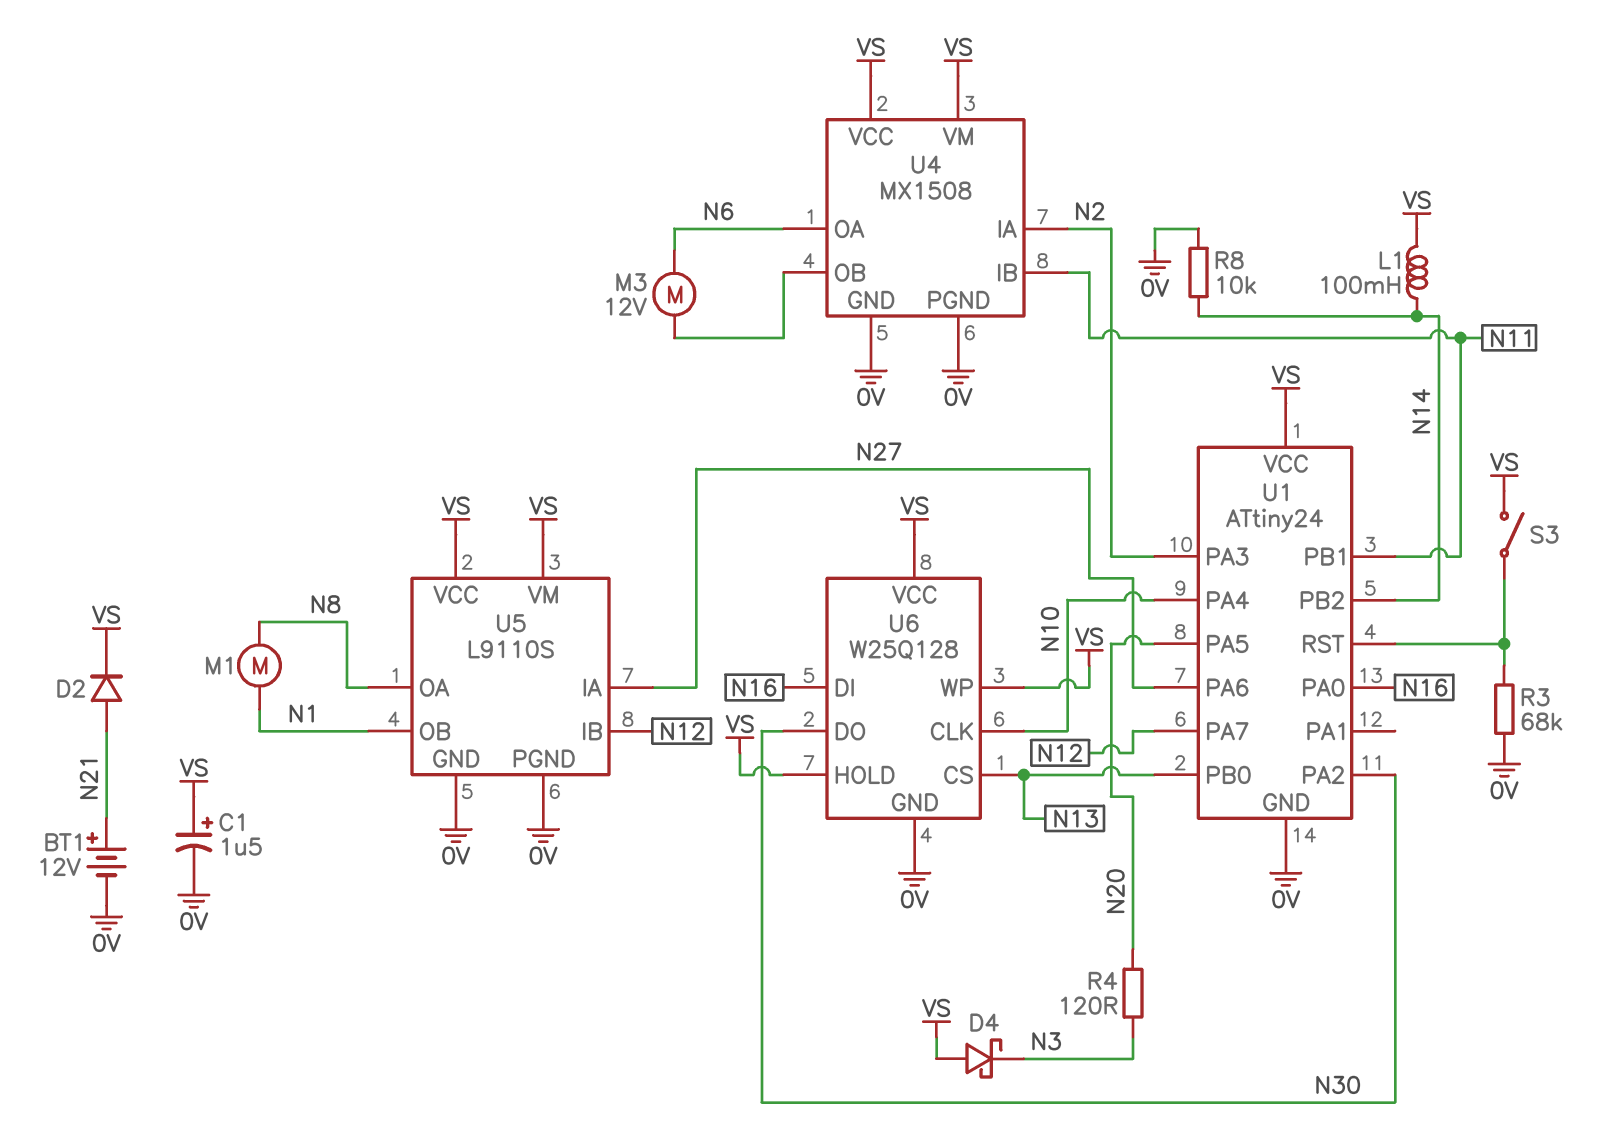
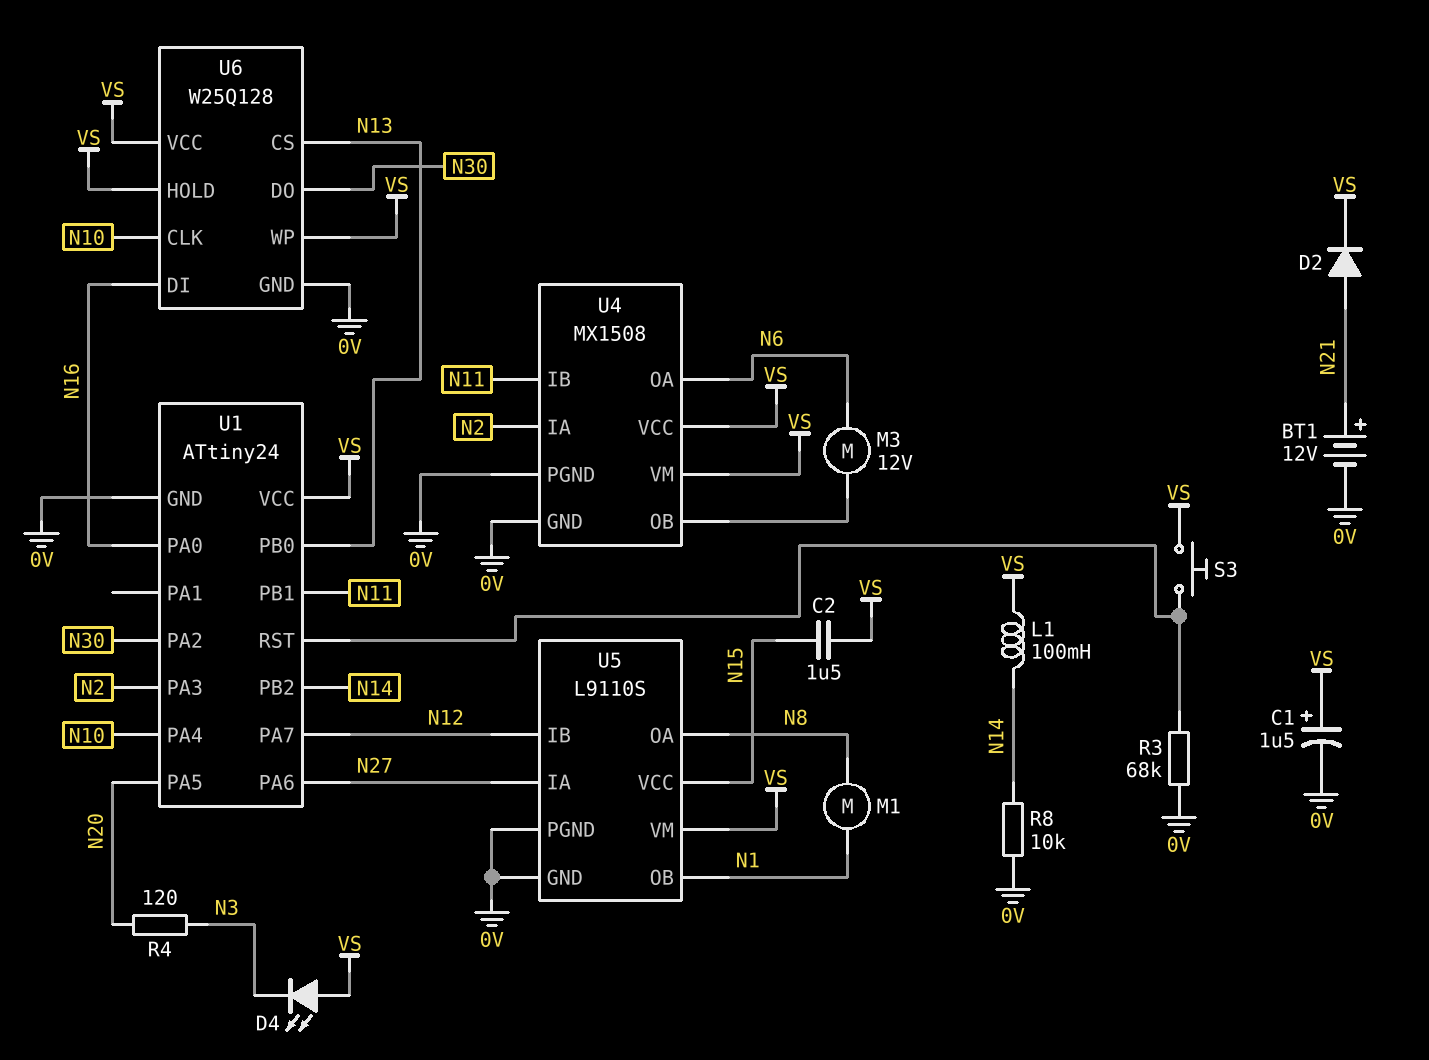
C2: none -> 1.5uF (N15, VS)
D4: schottky (A VS, K N3) -> LED (A VS, K N3)
S3: switch (U1/RST, VS) -> button (U1/RST, VS)
U5 pin VCC: VS -> N15

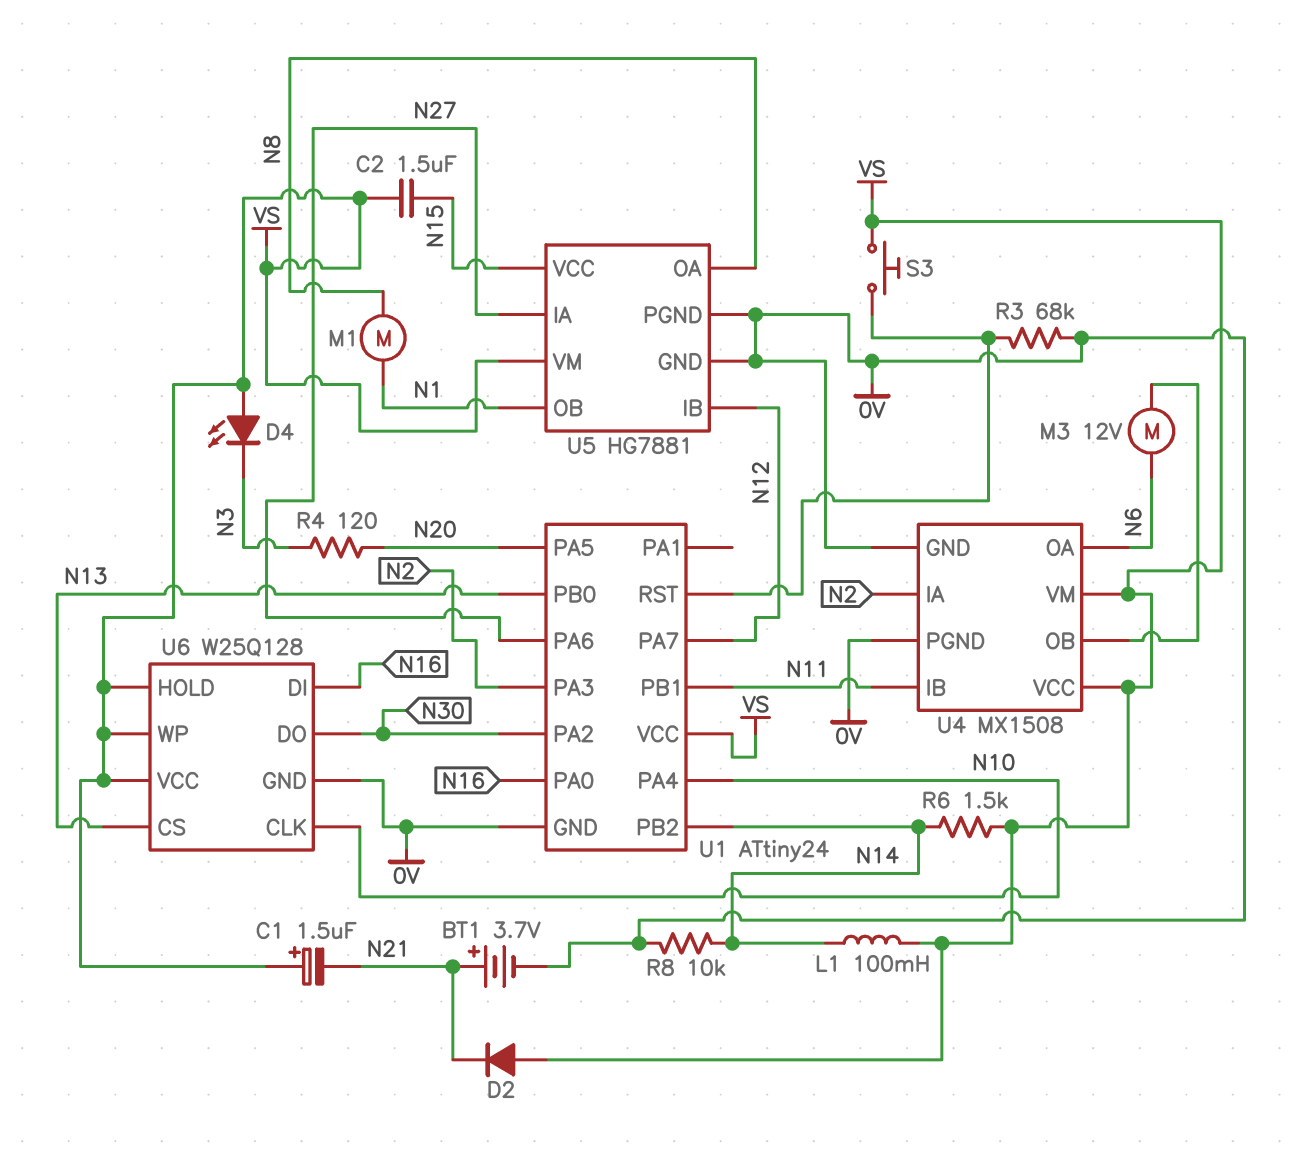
BT1: 12V (plus N21, minus 0V) -> 3.7V (plus N21, minus 0V)
C1: 1.5uF (plus VS, minus 0V) -> 1.5uF (plus VS, minus N21)
D2: diode (A N21, K VS) -> diode (A VS, K N21)
R6: none -> 1.5k (N14, VS)
U5: L9110S -> HG7881

